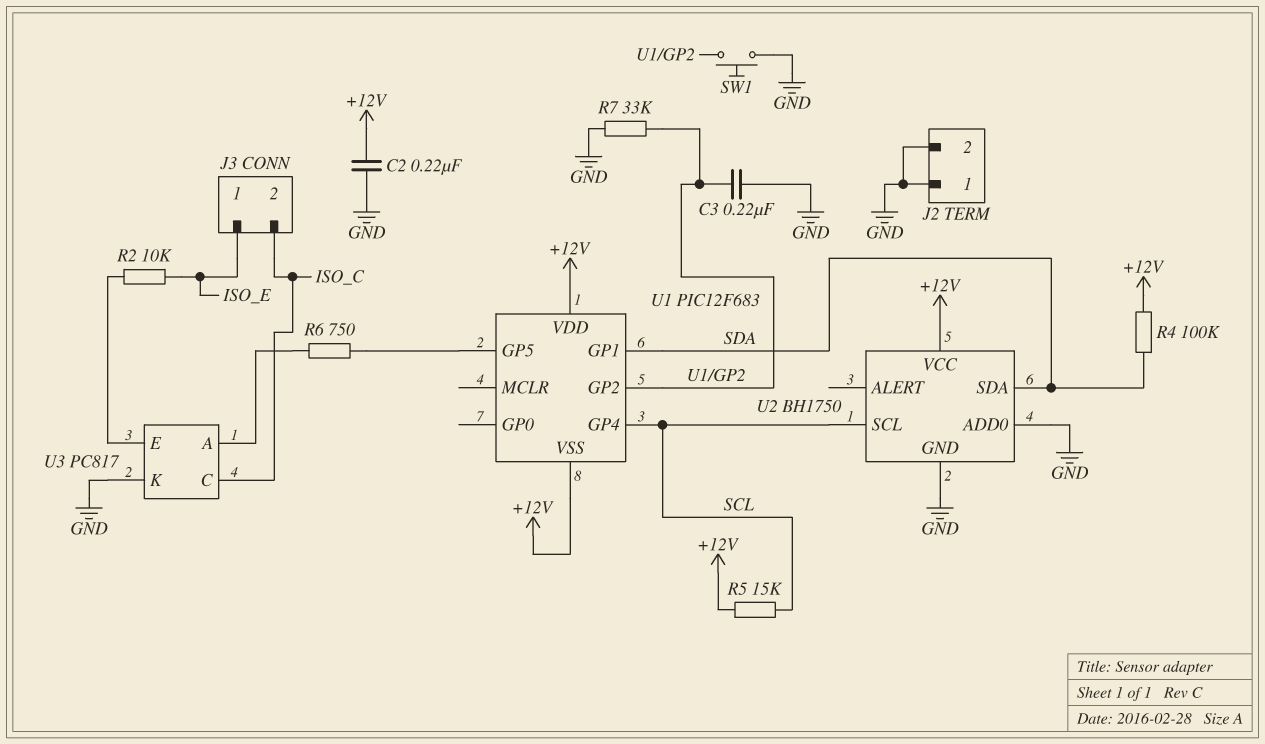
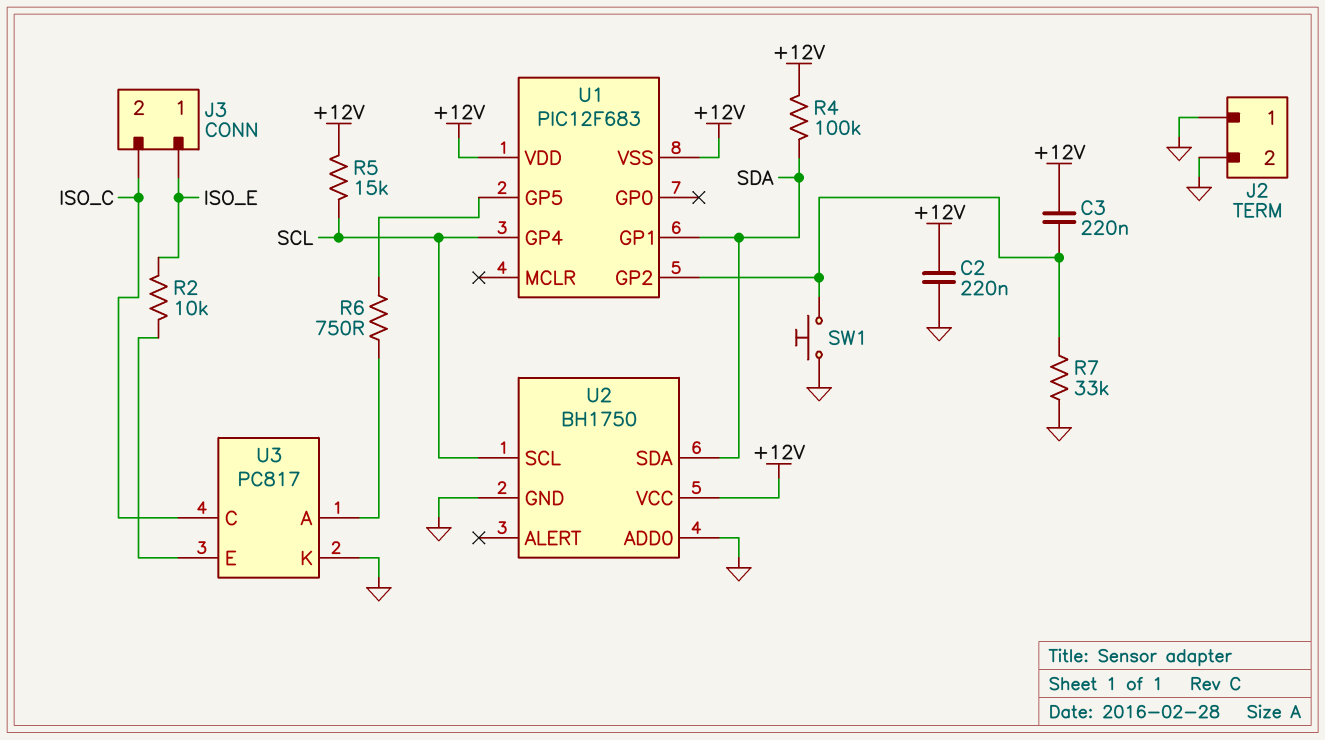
C3: 220nF (GND, U1/GP2) -> 220nF (+12V, U1/GP2)

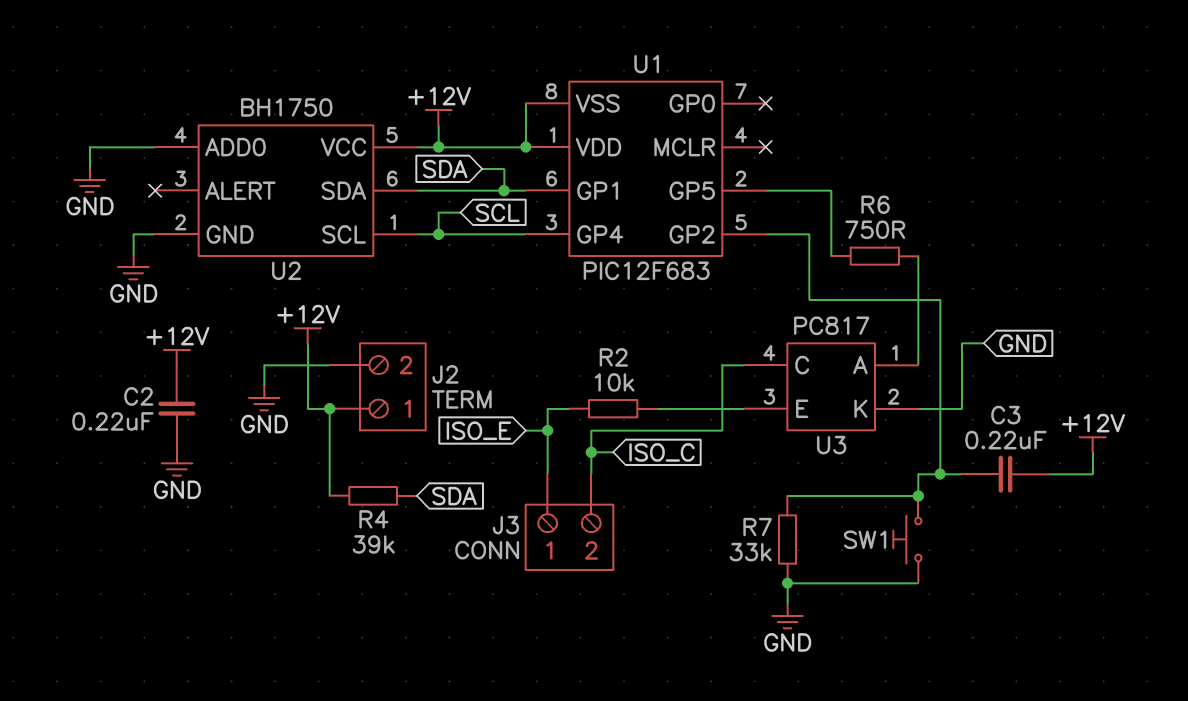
J2 pin 1: GND -> +12V
R4: 100k (+12V, SDA) -> 39k (+12V, SDA)
R5: 15k (+12V, SCL) -> none

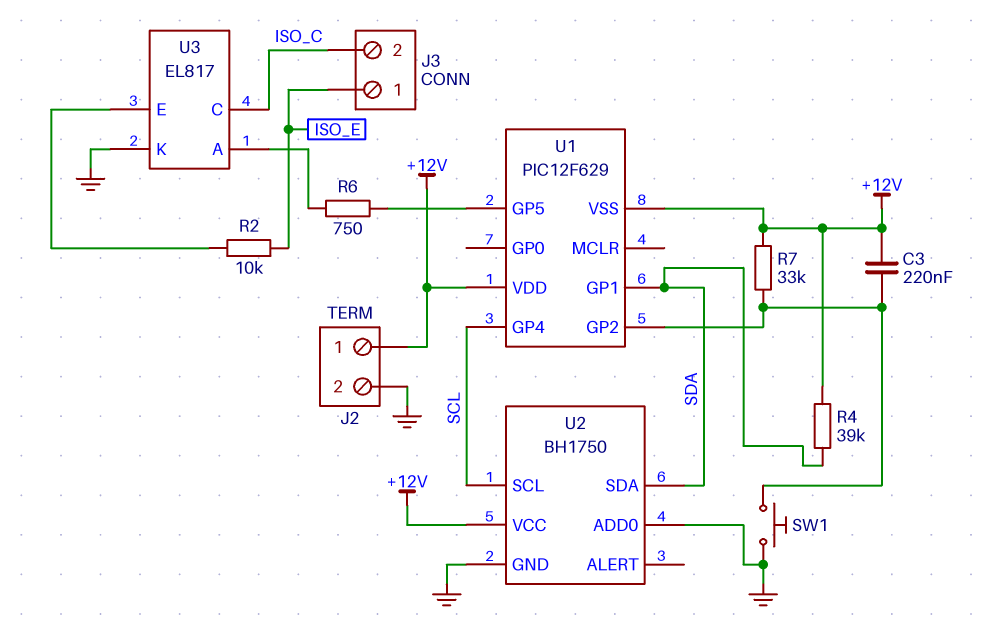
C2: 220nF (+12V, GND) -> none
R7: 33k (GND, U1/GP2) -> 33k (+12V, U1/GP2)
U1: PIC12F683 -> PIC12F629
U3: PC817 -> EL817

